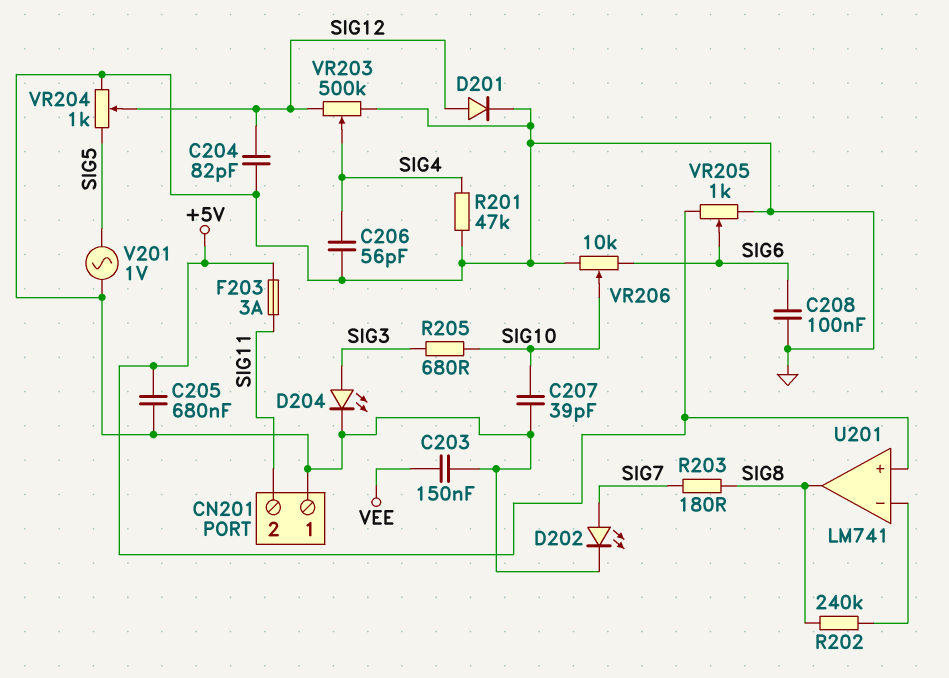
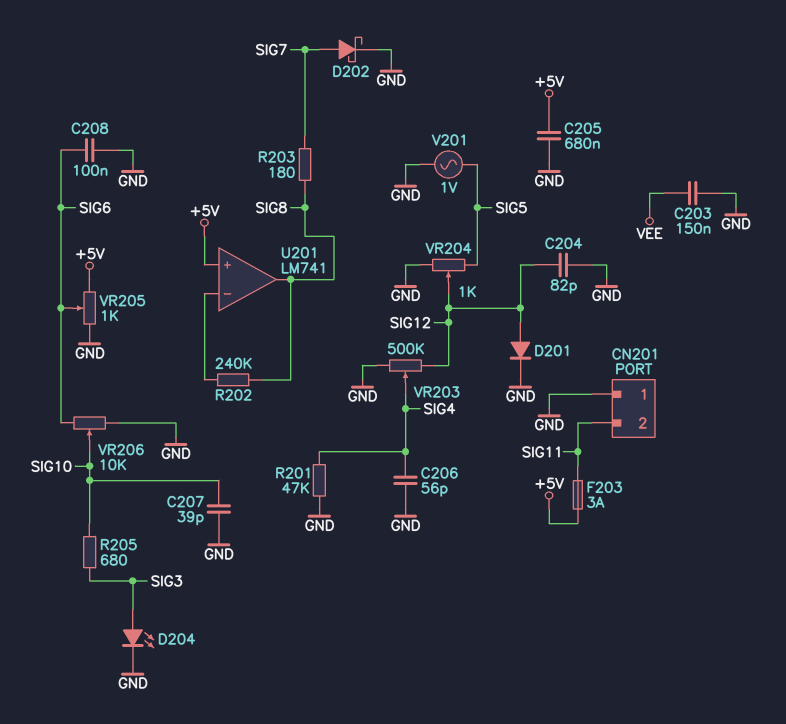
D202: LED (A SIG7, K GND) -> schottky (A SIG7, K GND)

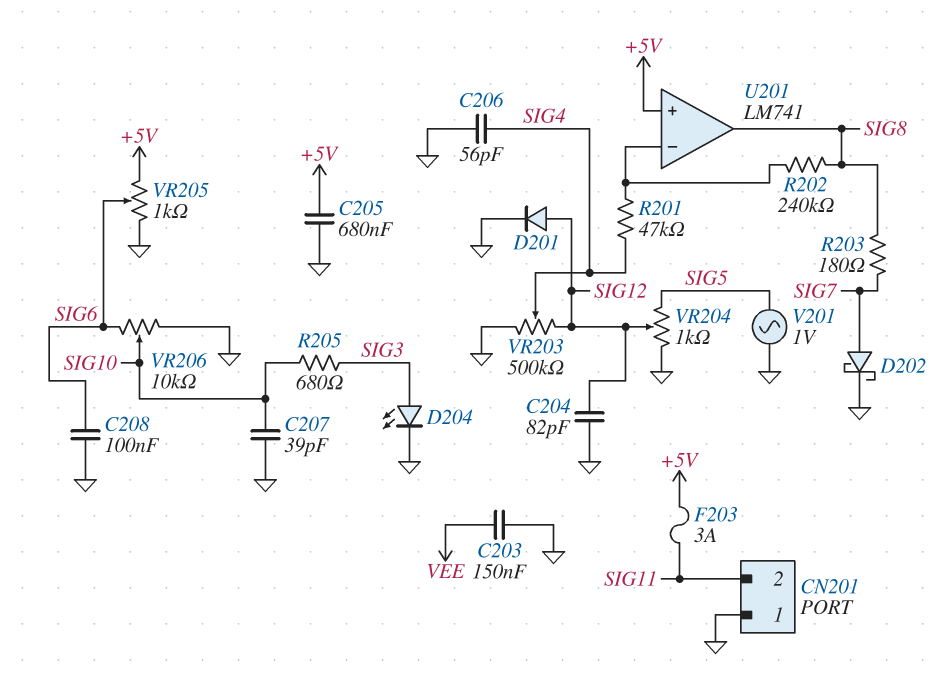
R201: 47k (GND, SIG4) -> 47k (SIG4, U201/in-)

